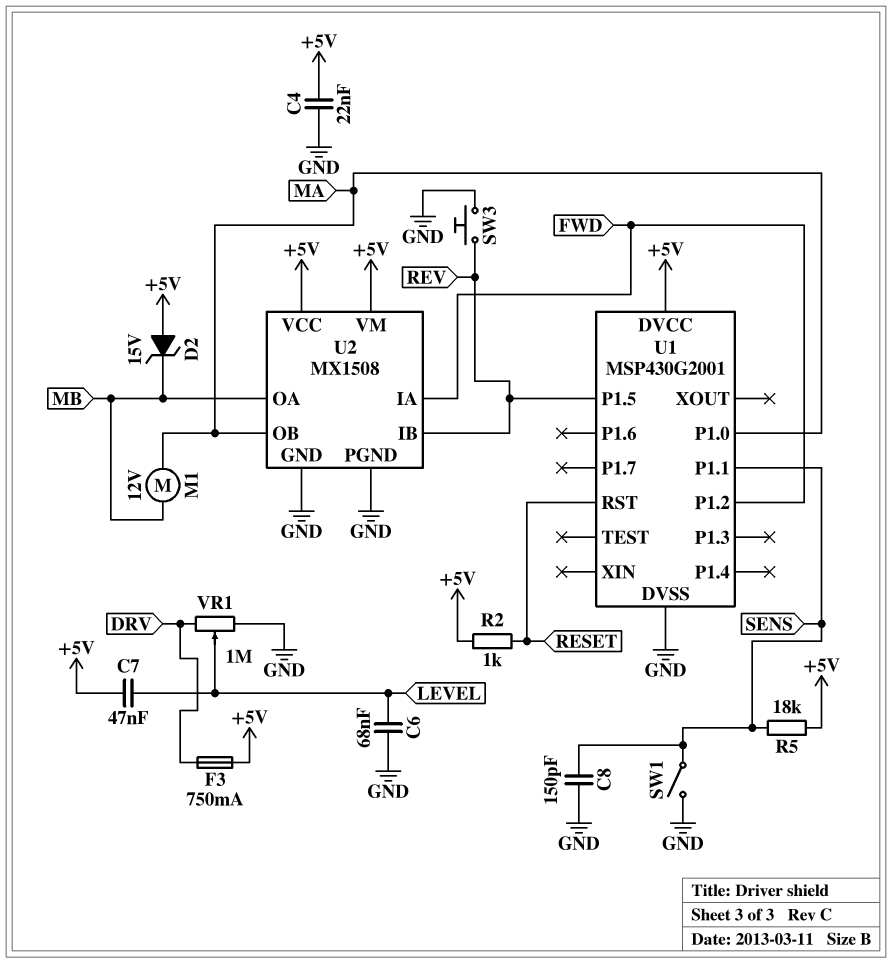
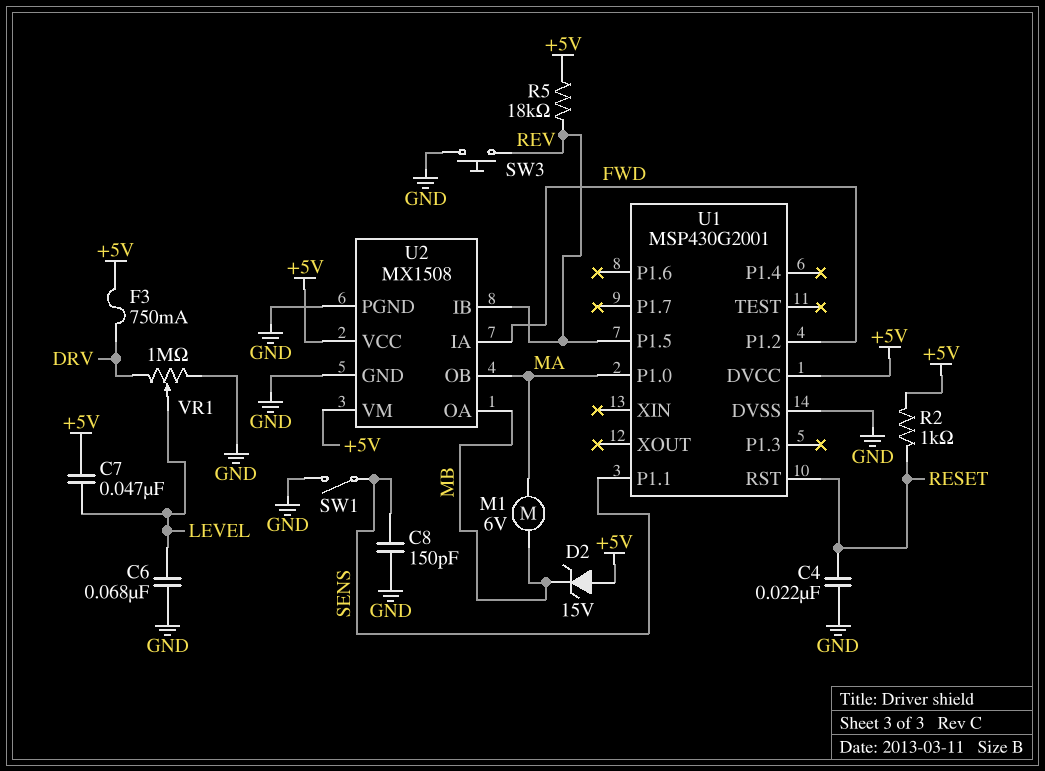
C4: 22nF (+5V, GND) -> 22nF (GND, RESET)
M1: motor 12V (MA, MB) -> motor 6V (MA, MB)
R5: 18k (+5V, SENS) -> 18k (+5V, REV)

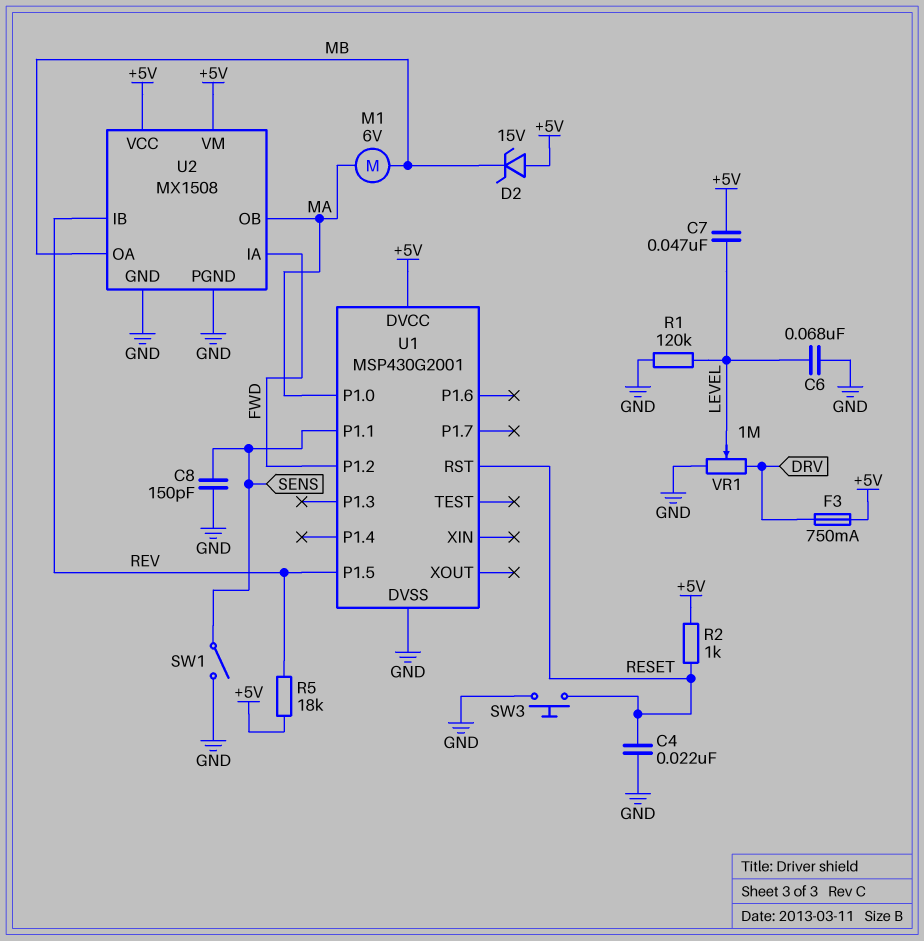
R1: none -> 120k (GND, LEVEL)
SW3: button (GND, REV) -> button (GND, RESET)

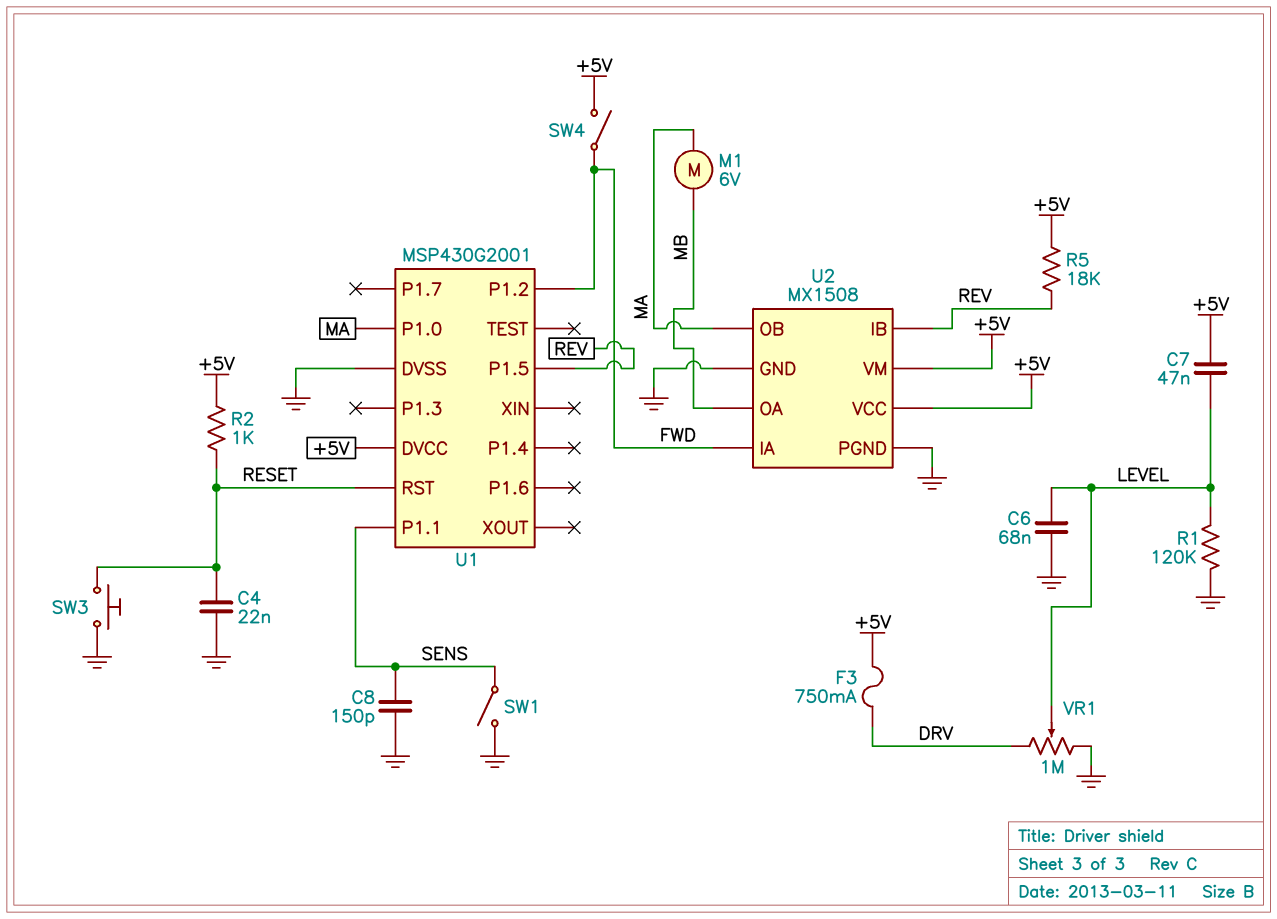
D2: zener 15V (A +5V, K MB) -> none
SW4: none -> switch (+5V, FWD)

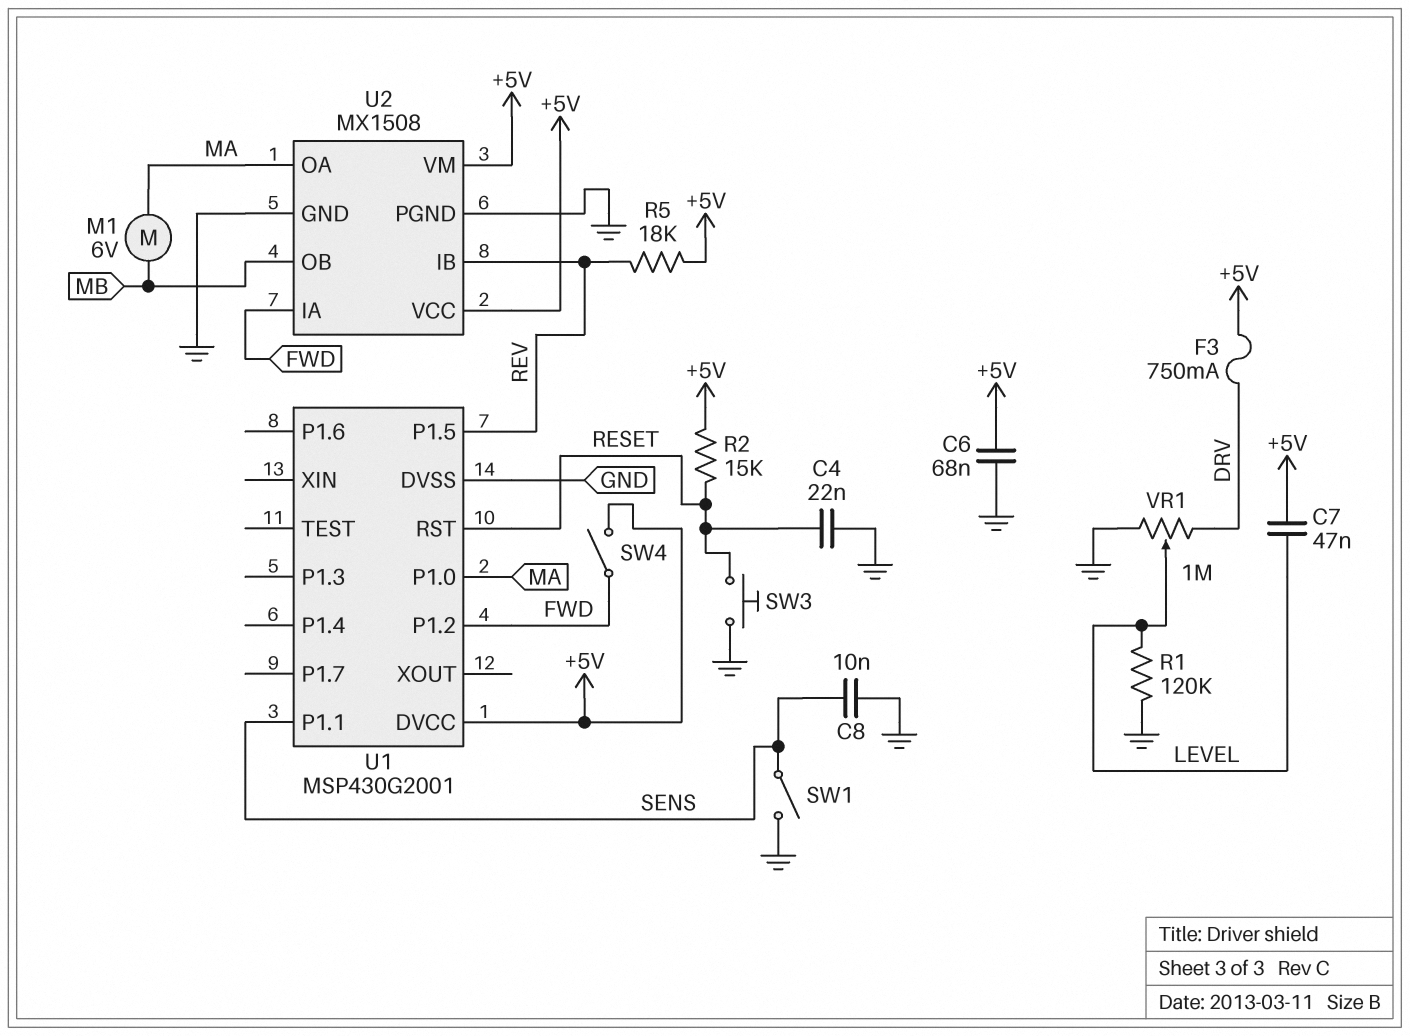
C6: 68nF (GND, LEVEL) -> 68nF (+5V, GND)
C8: 150pF (GND, SENS) -> 10nF (GND, SENS)
R2: 1k (+5V, RESET) -> 15k (+5V, RESET)
U2 pin OA: MB -> MA
U2 pin OB: MA -> MB

